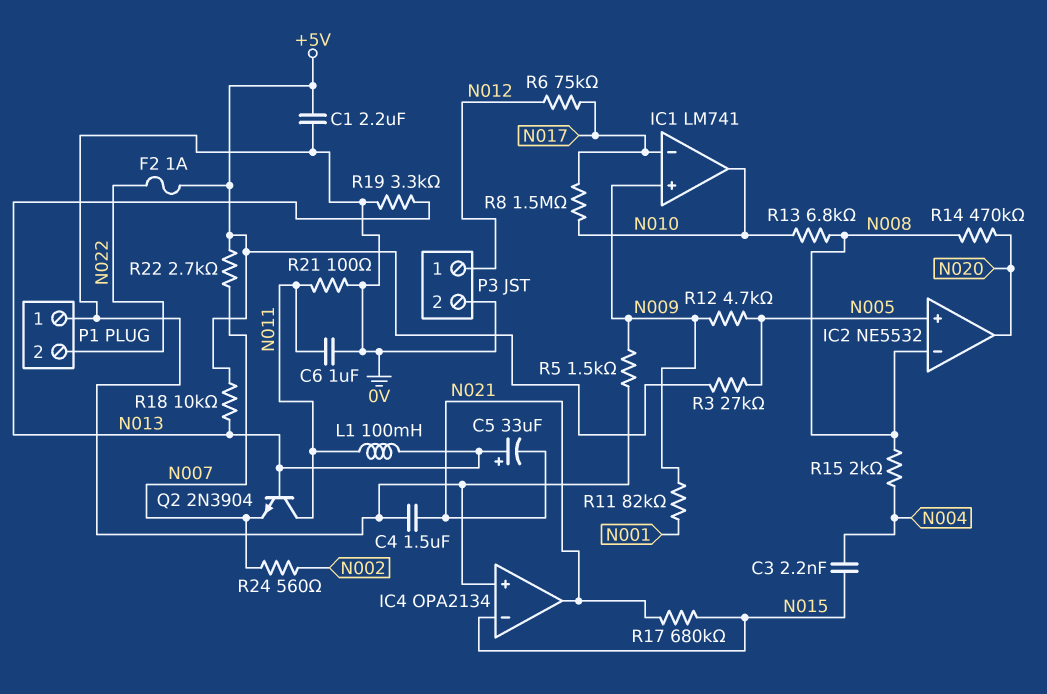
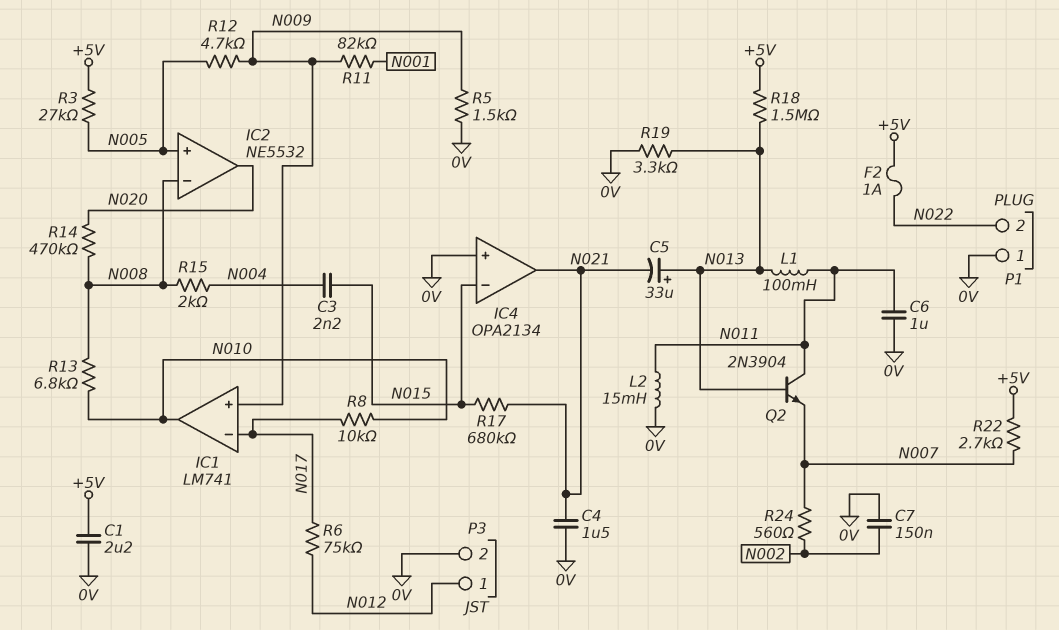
C7: none -> 150nF (0V, N002)
L2: none -> 15mH (0V, N011)
R8: 1.5M (N010, N017) -> 10k (N010, N017)
R18: 10k (+5V, N013) -> 1.5M (+5V, N013)
R21: 100 (0V, N011) -> none

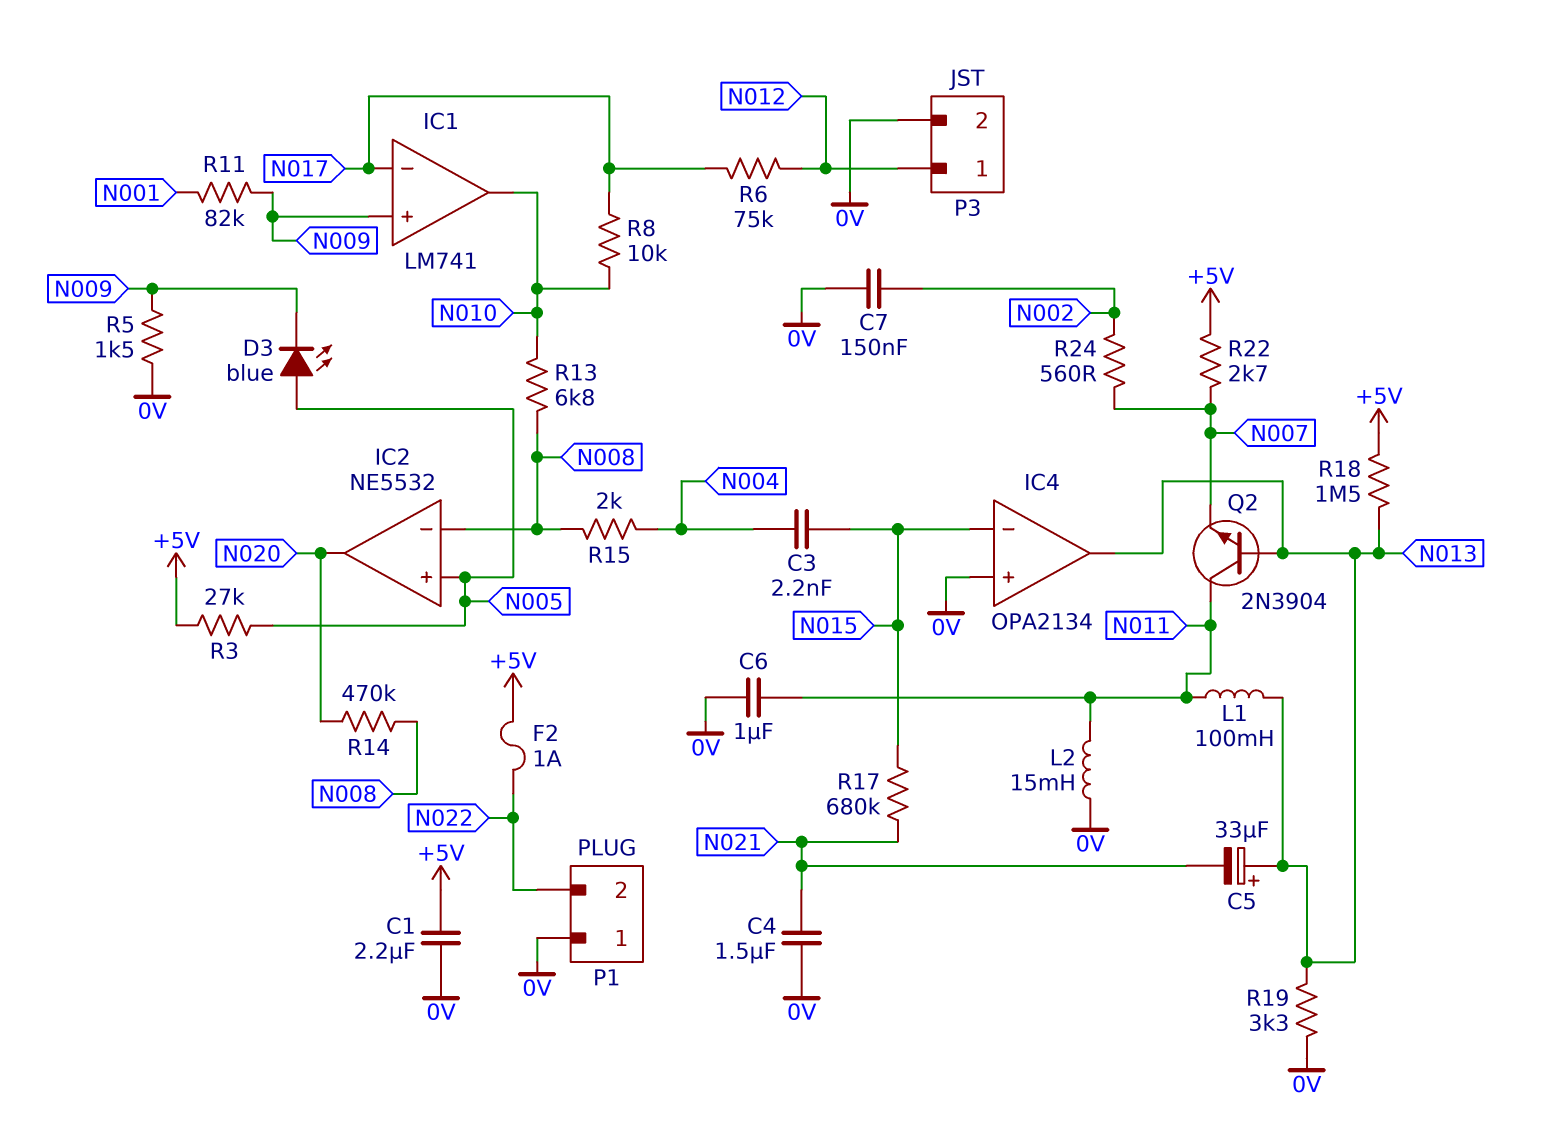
D3: none -> LED blue (A N005, K N009)
IC4 pin out: N021 -> N013
R12: 4.7k (N005, N009) -> none

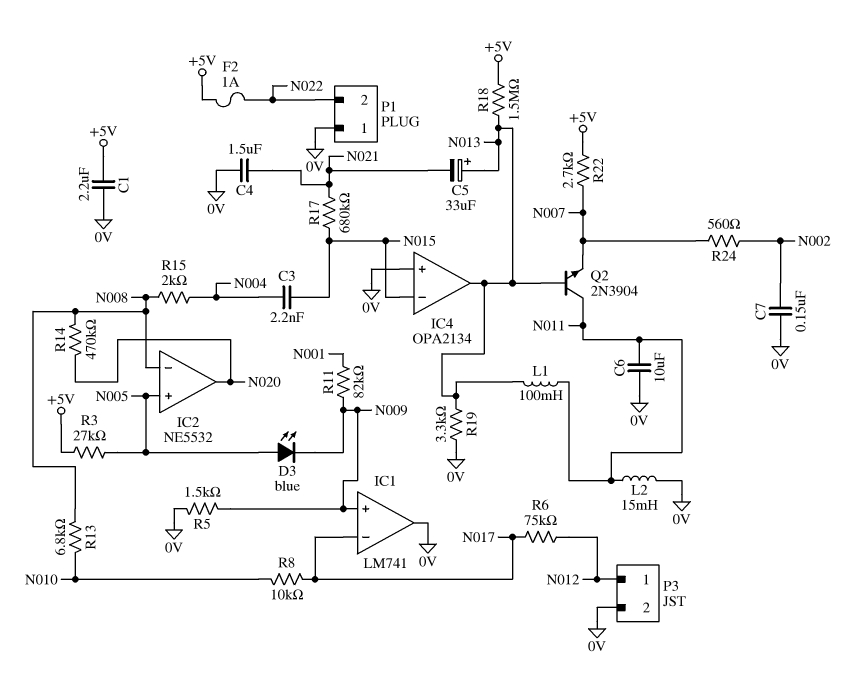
C6: 1uF (0V, N011) -> 10uF (0V, N011)
IC1 pin out: N010 -> 0V

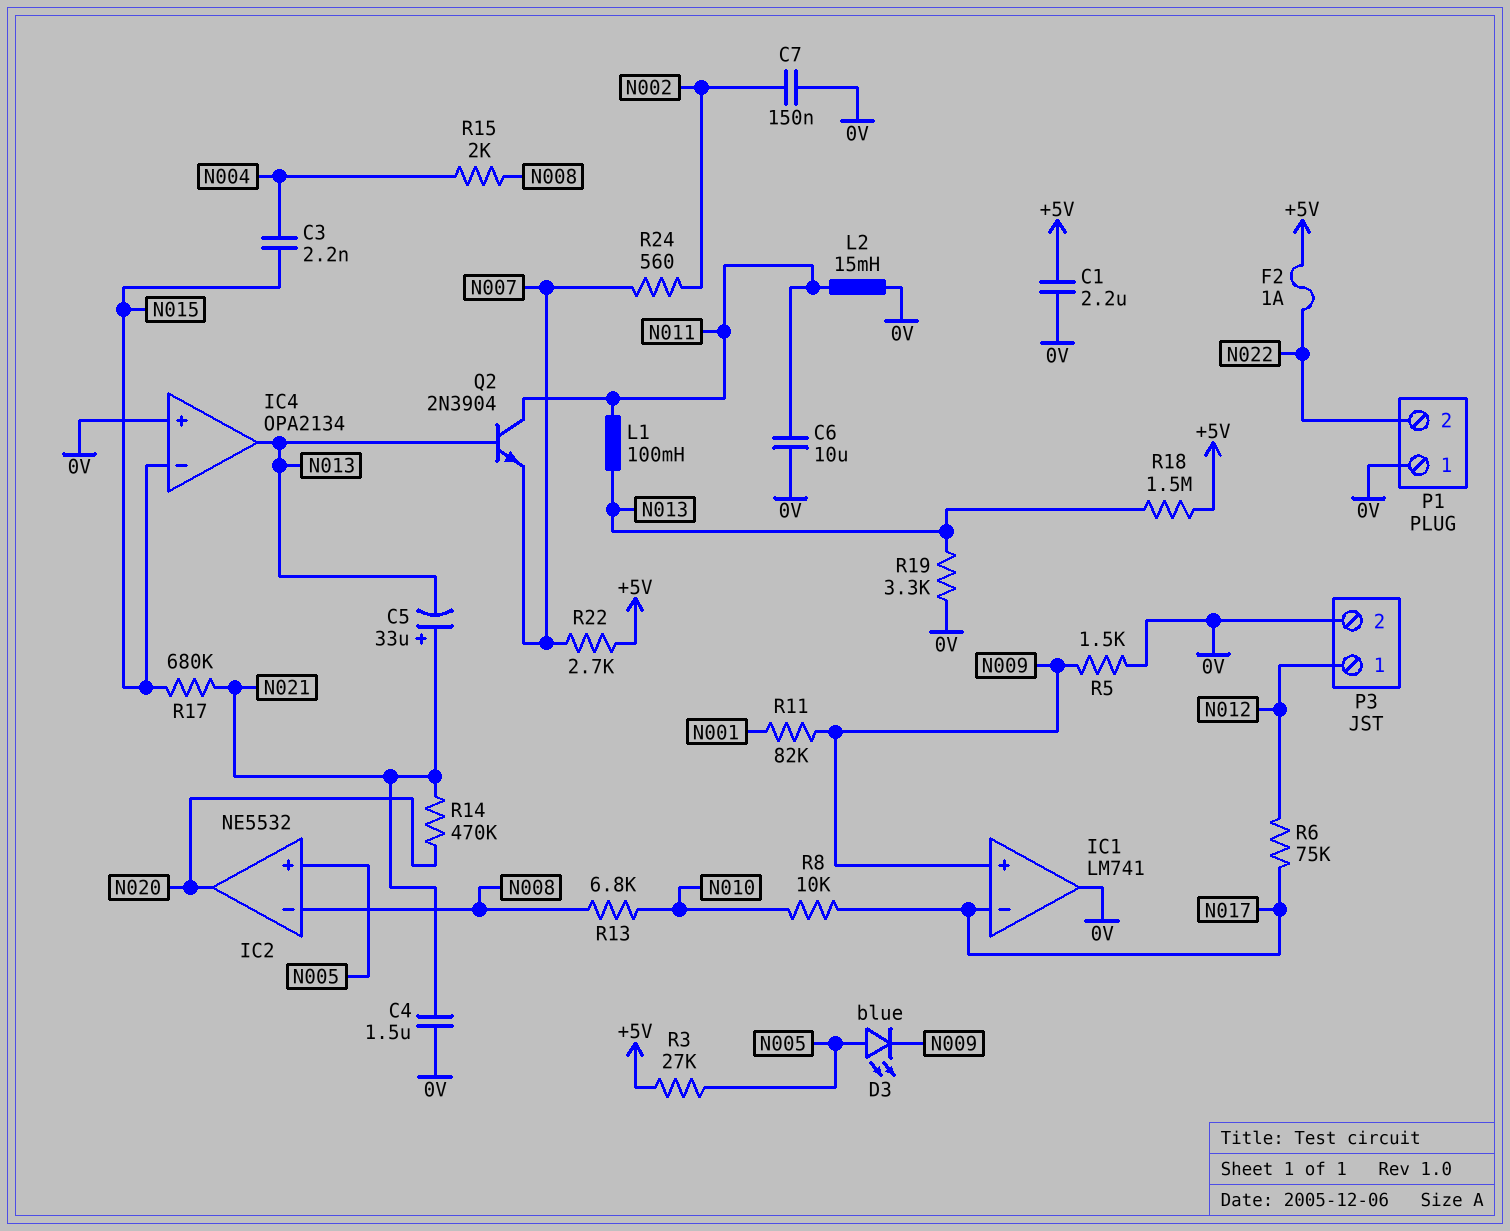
C5: 33uF (plus N013, minus N021) -> 33uF (plus N021, minus N013)
R14: 470k (N008, N020) -> 470k (N020, N021)

